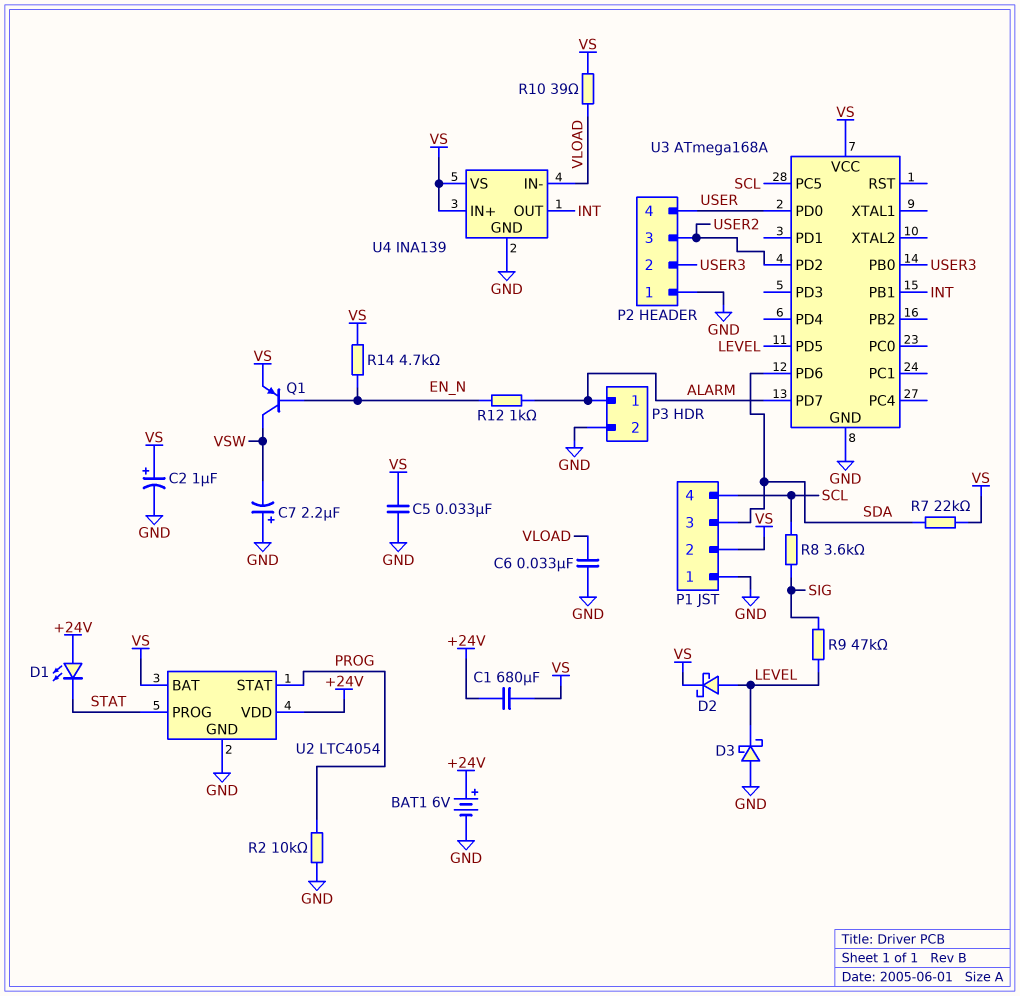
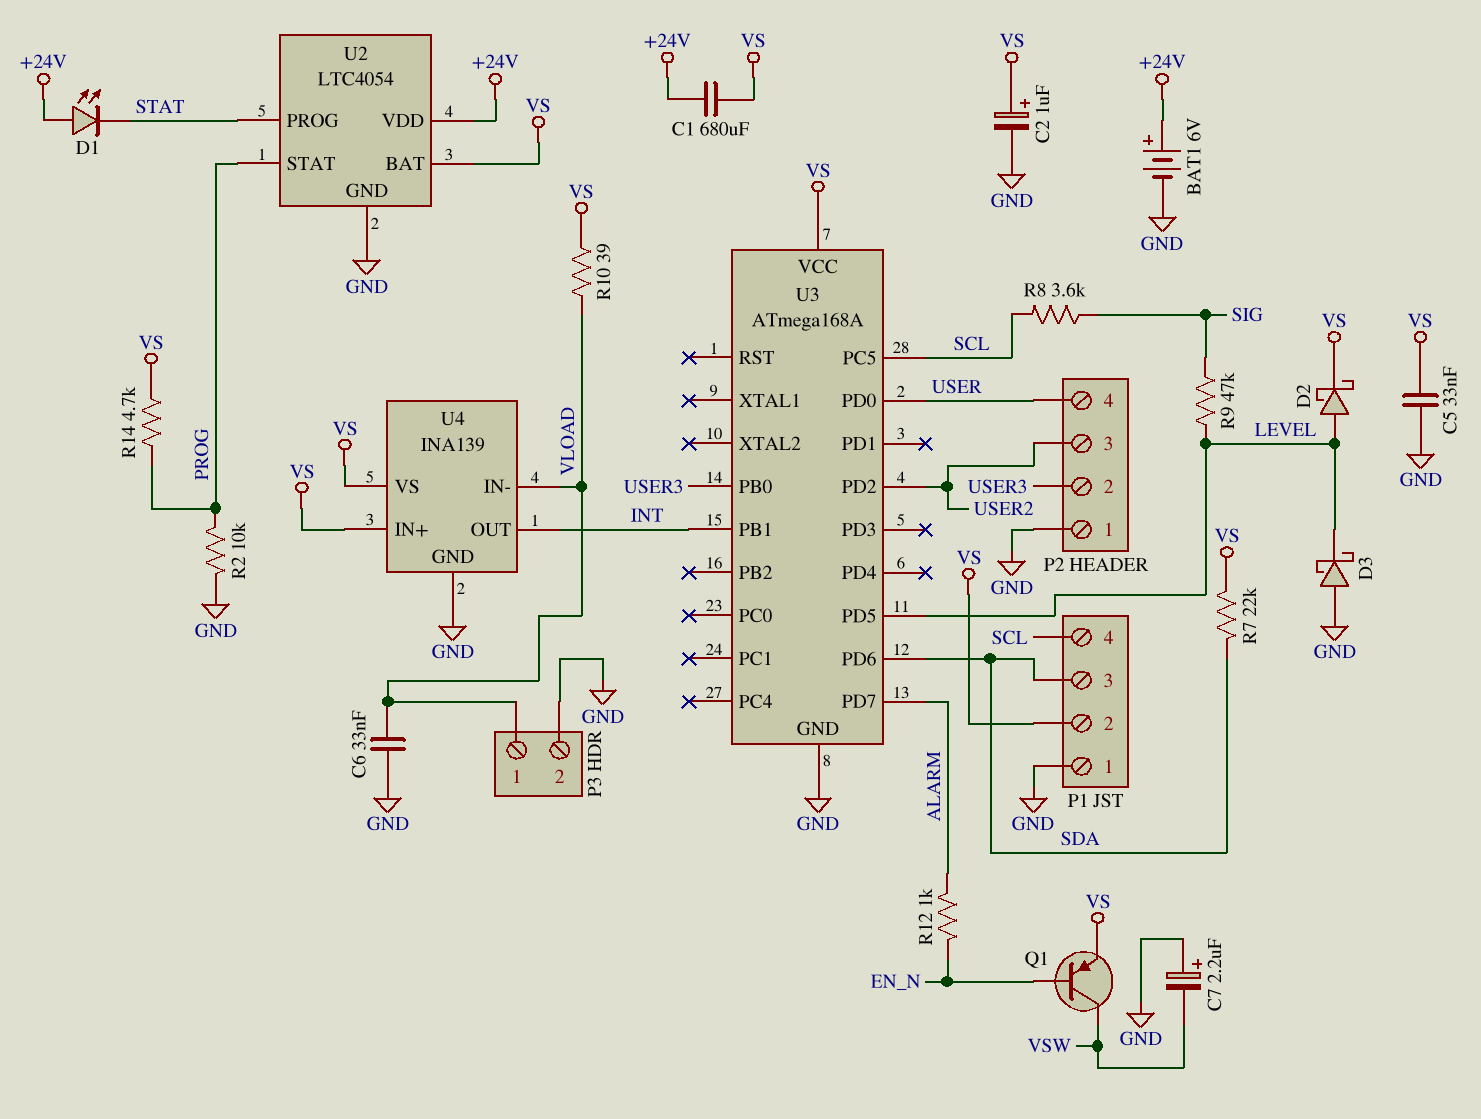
P3 pin 1: ALARM -> VLOAD
R14: 4.7k (EN_N, VS) -> 4.7k (PROG, VS)

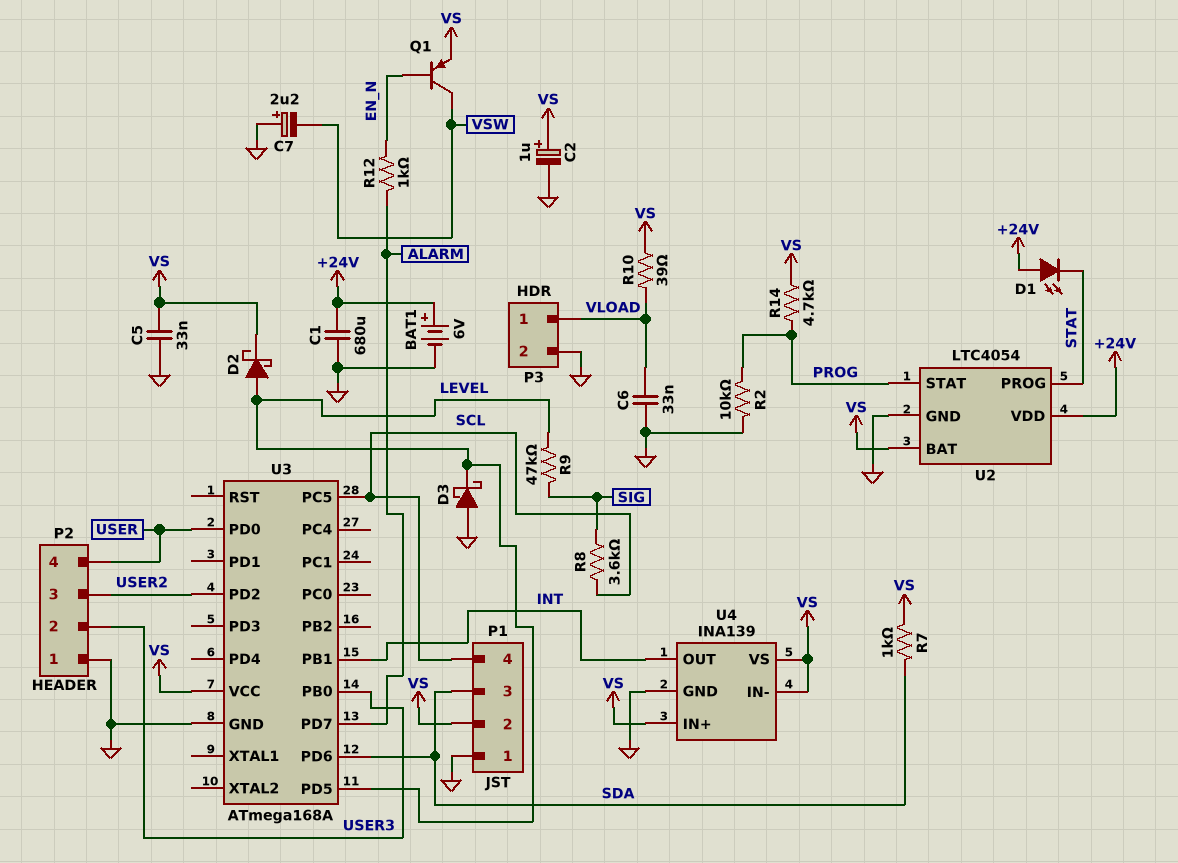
C1: 680uF (+24V, VS) -> 680uF (+24V, GND)
R7: 22k (SDA, VS) -> 1k (SDA, VS)
U4 pin IN-: VLOAD -> VS

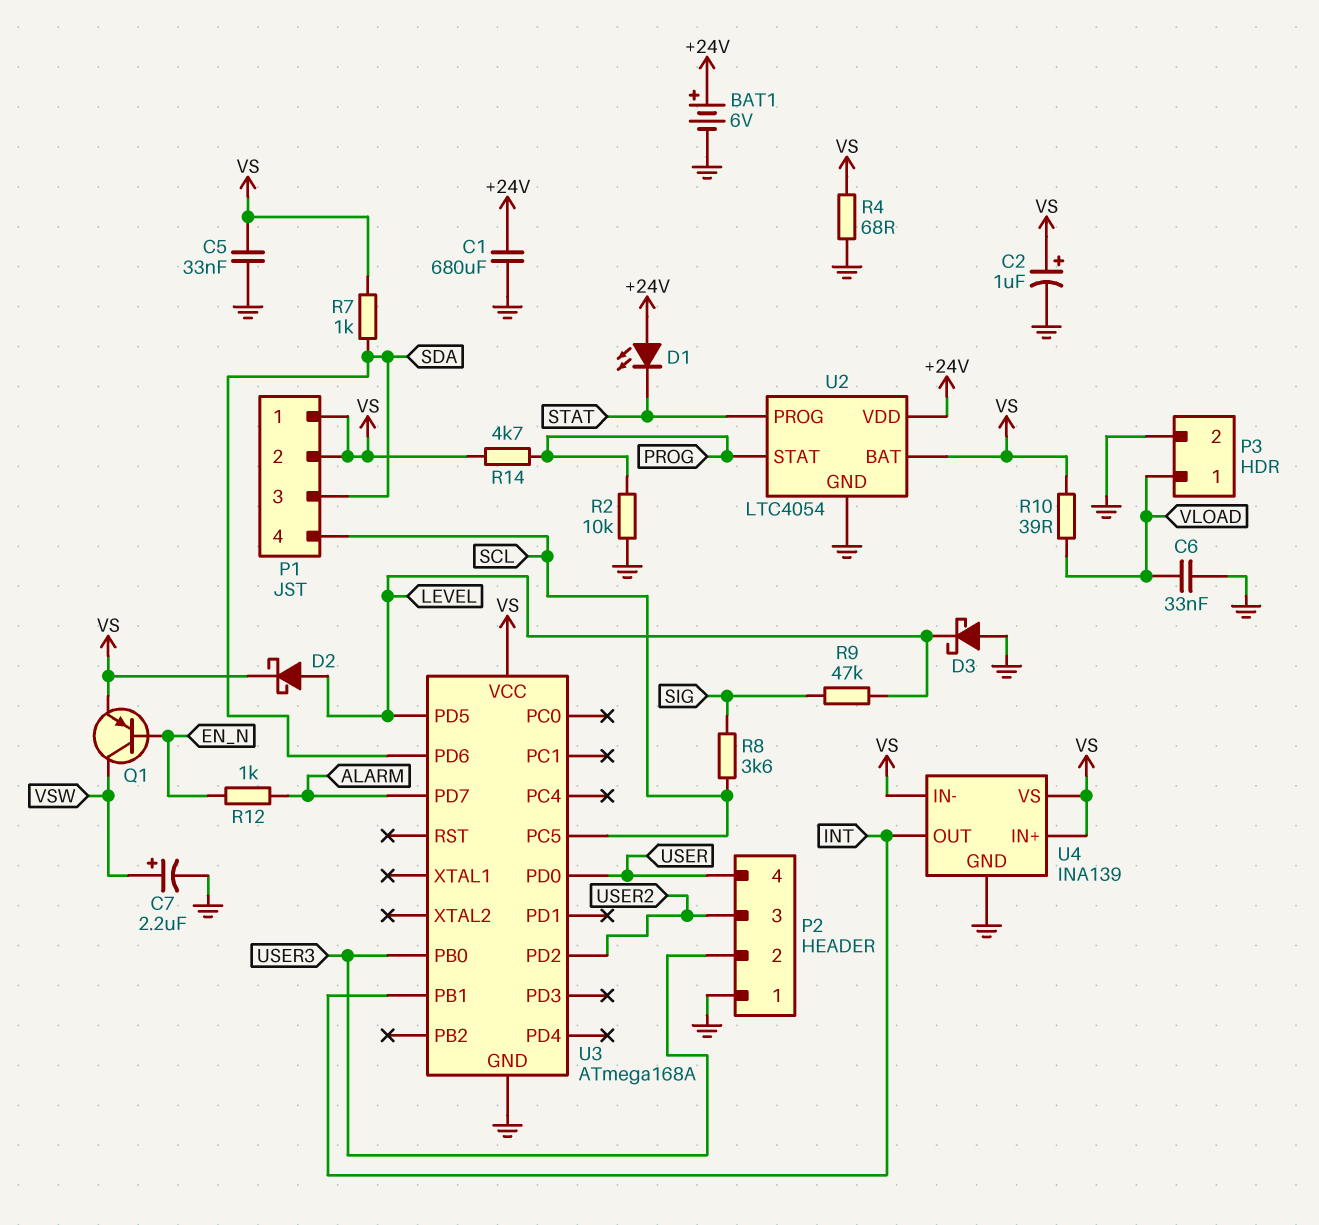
C7: 2.2uF (plus GND, minus VSW) -> 2.2uF (plus VSW, minus GND)
P1 pin 1: GND -> VS
R4: none -> 68 (GND, VS)

